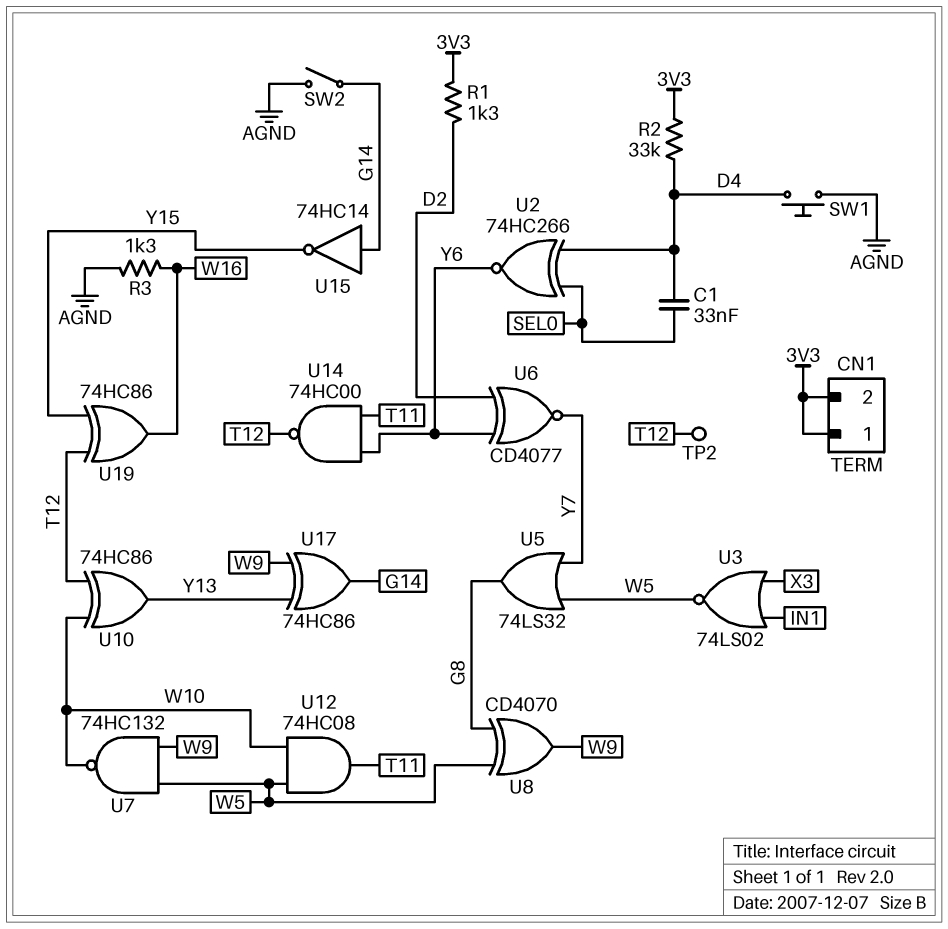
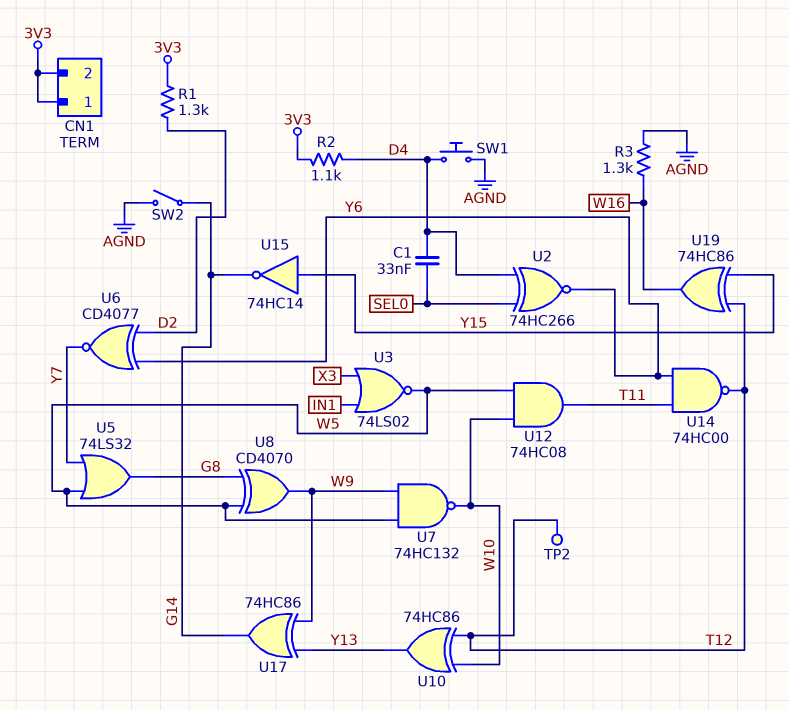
R2: 33k (3V3, D4) -> 1.1k (3V3, D4)
U15: NOT 74HC14 (in G14, out Y15) -> NOT 74HC14 (in Y15, out G14)

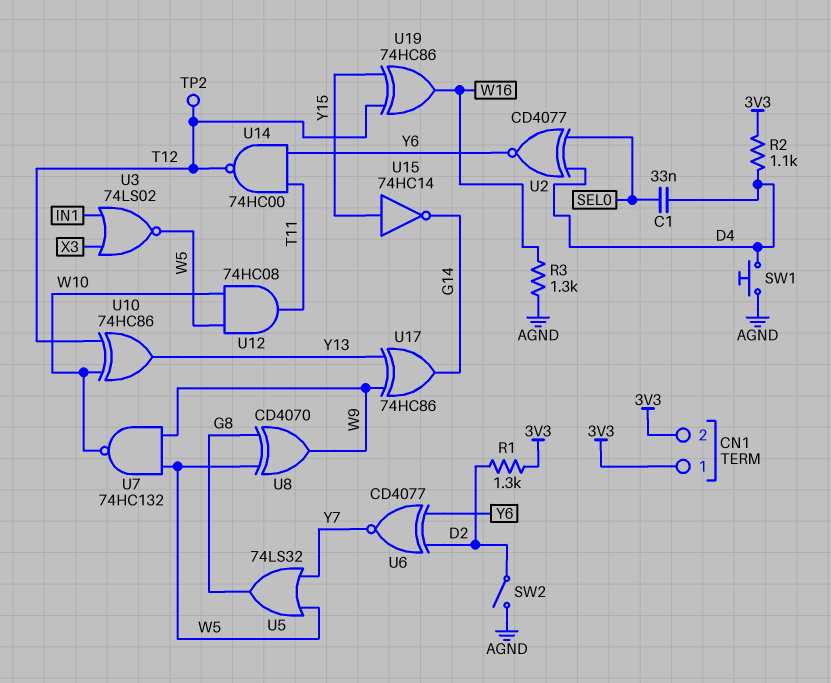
SW2: switch (AGND, G14) -> switch (AGND, D2)
U2: XNOR 74HC266 (in D4, in SEL0, out Y6) -> XNOR CD4077 (in D4, in SEL0, out Y6)

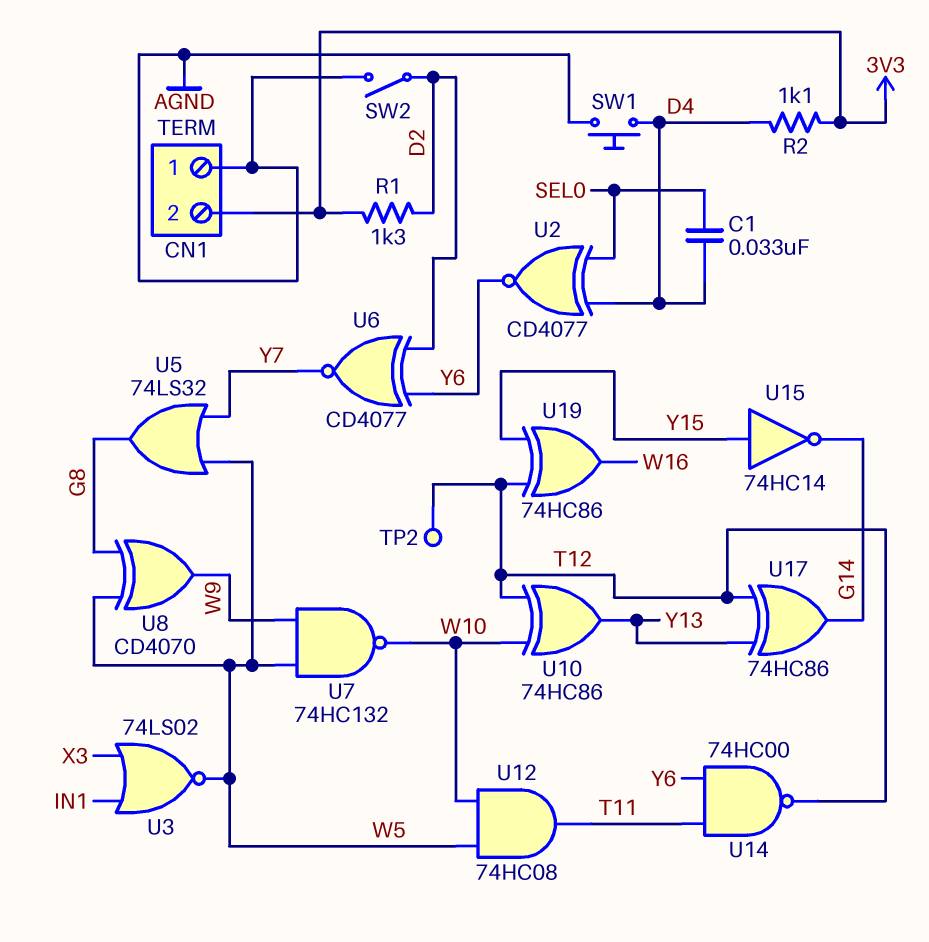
CN1 pin 1: 3V3 -> AGND
R3: 1.3k (AGND, W16) -> none
U17: XOR 74HC86 (in W9, in Y13, out G14) -> XOR 74HC86 (in T12, in Y13, out G14)

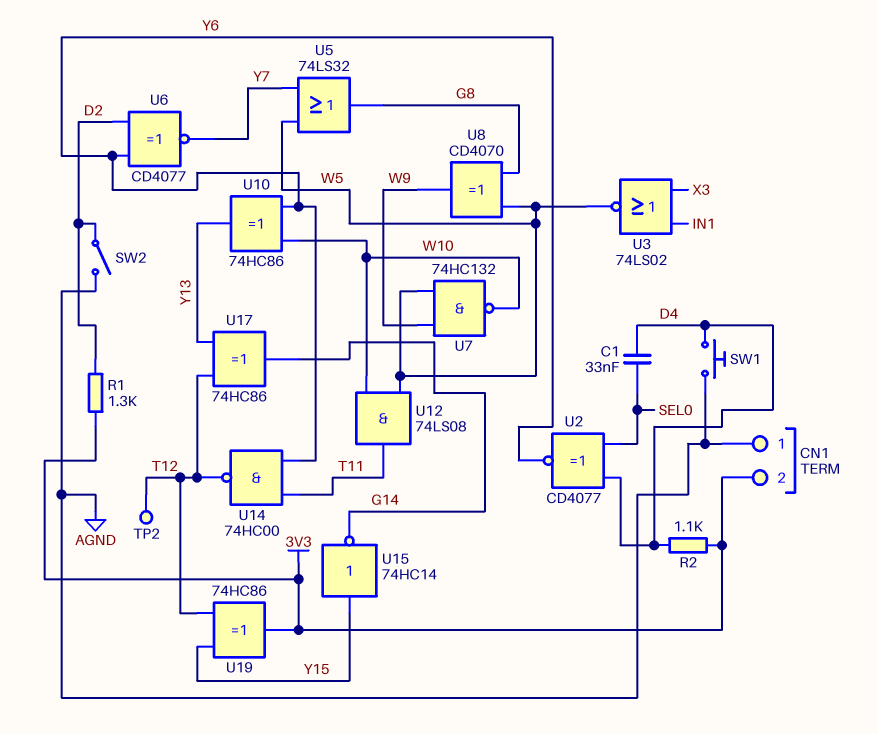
U10: XOR 74HC86 (in T12, in W10, out Y13) -> XOR 74HC86 (in W10, in Y6, out Y13)
U12: AND 74HC08 (in W5, in W10, out T11) -> AND 74LS08 (in W5, in W10, out T11)
U19: XOR 74HC86 (in T12, in Y15, out W16) -> XOR 74HC86 (in T12, in Y15, out 3V3)

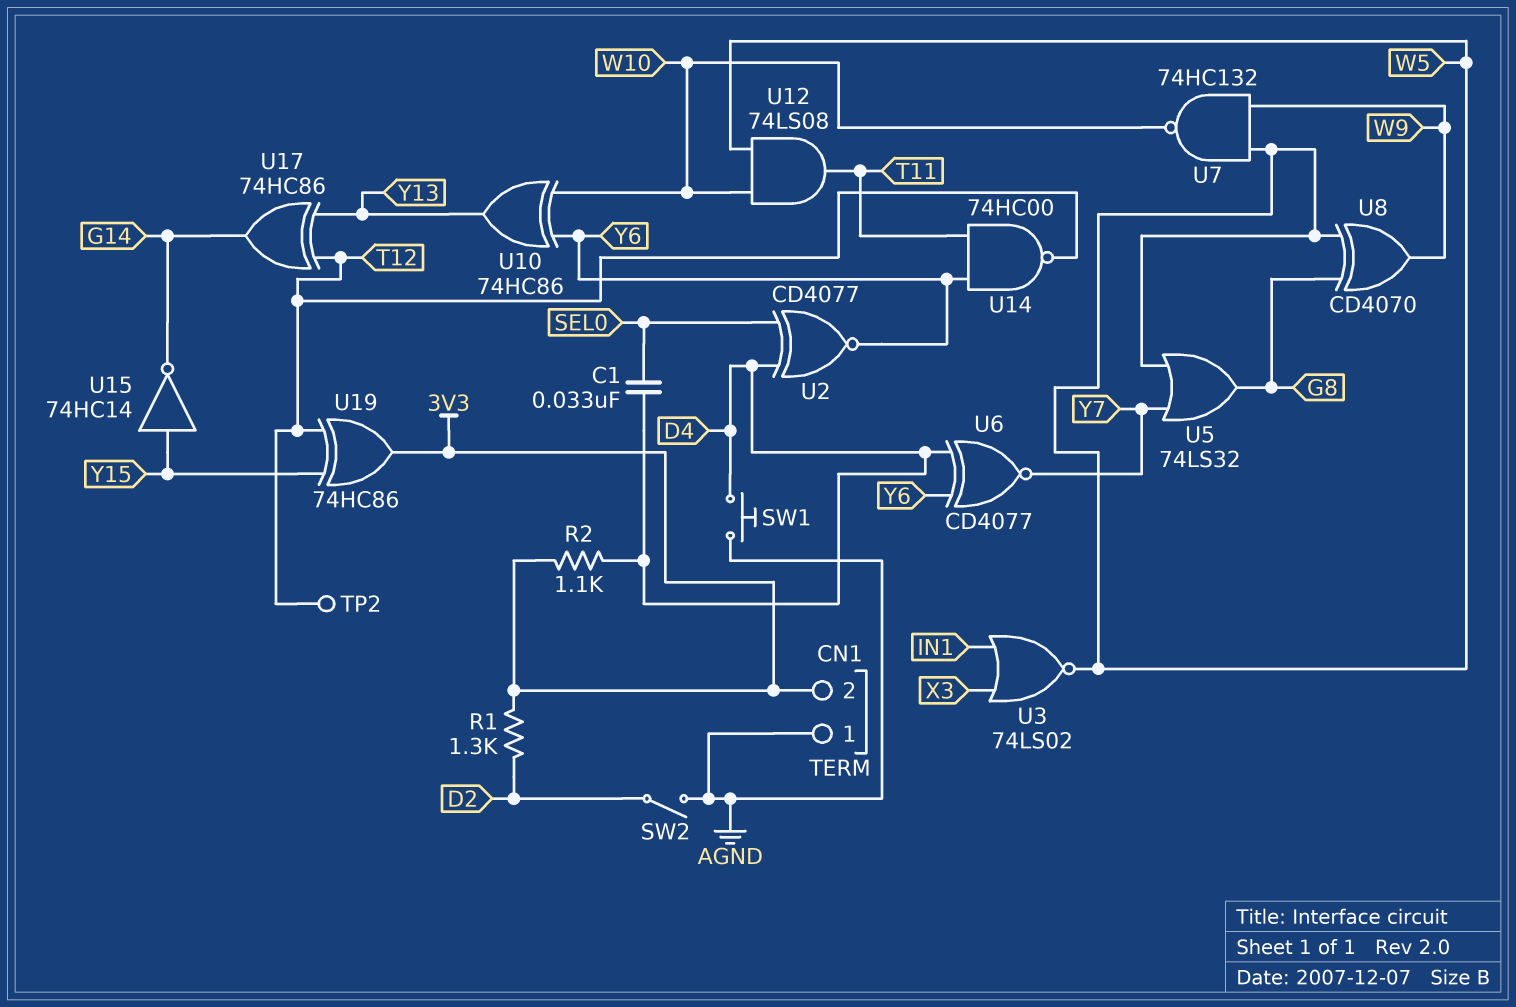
U6: XNOR CD4077 (in D2, in Y6, out Y7) -> XNOR CD4077 (in D4, in Y6, out Y7)

